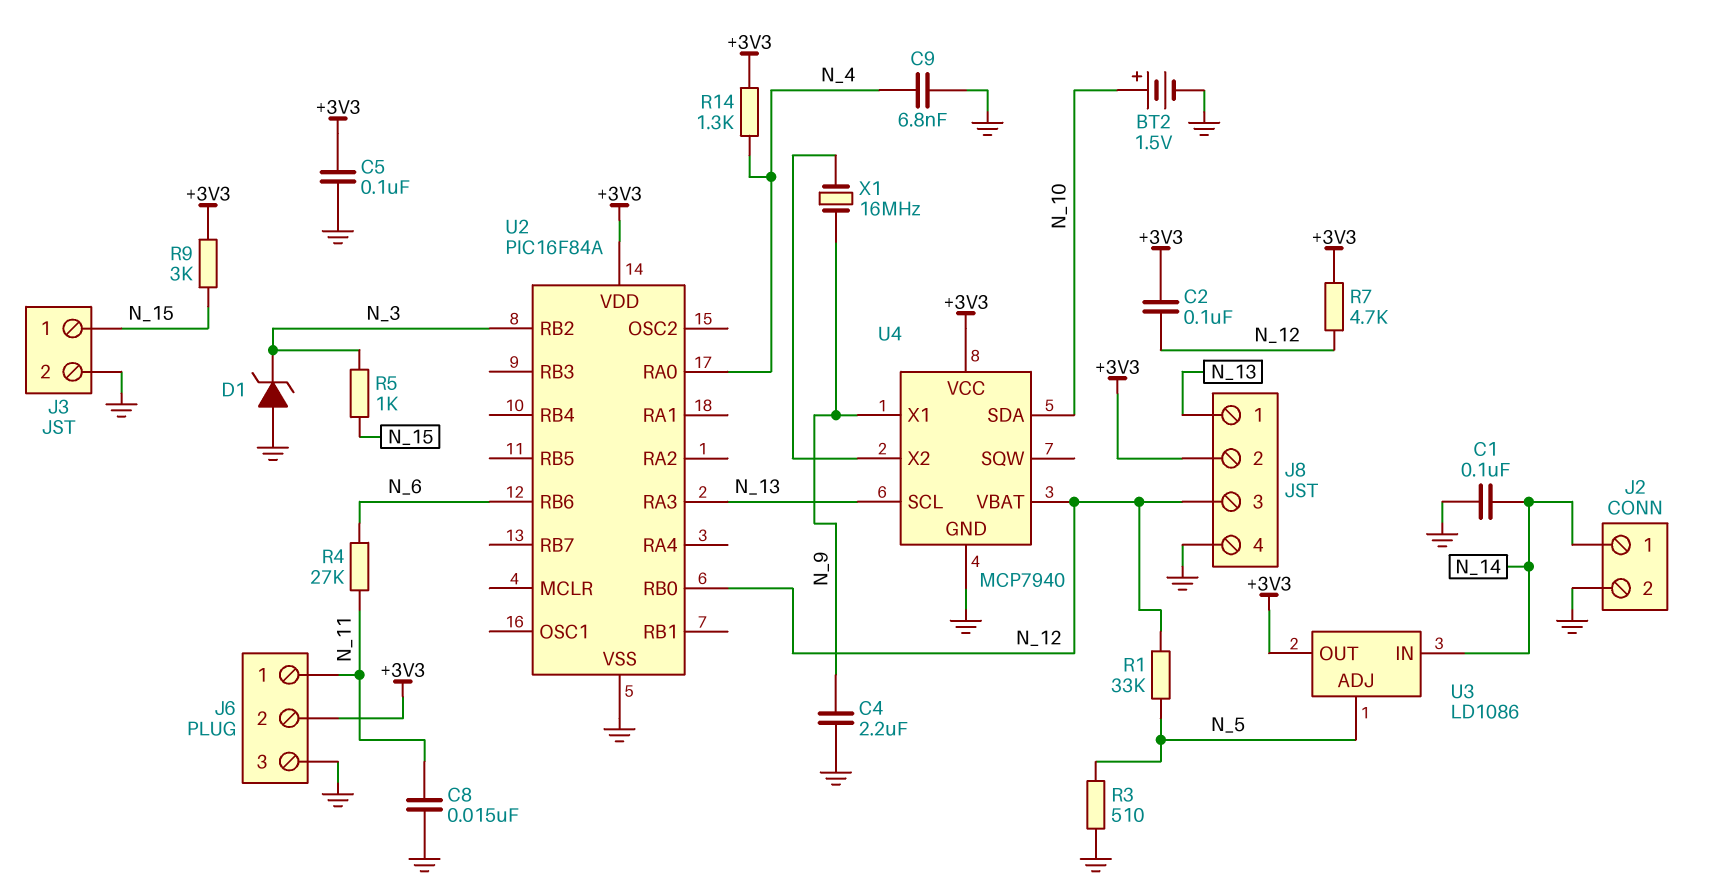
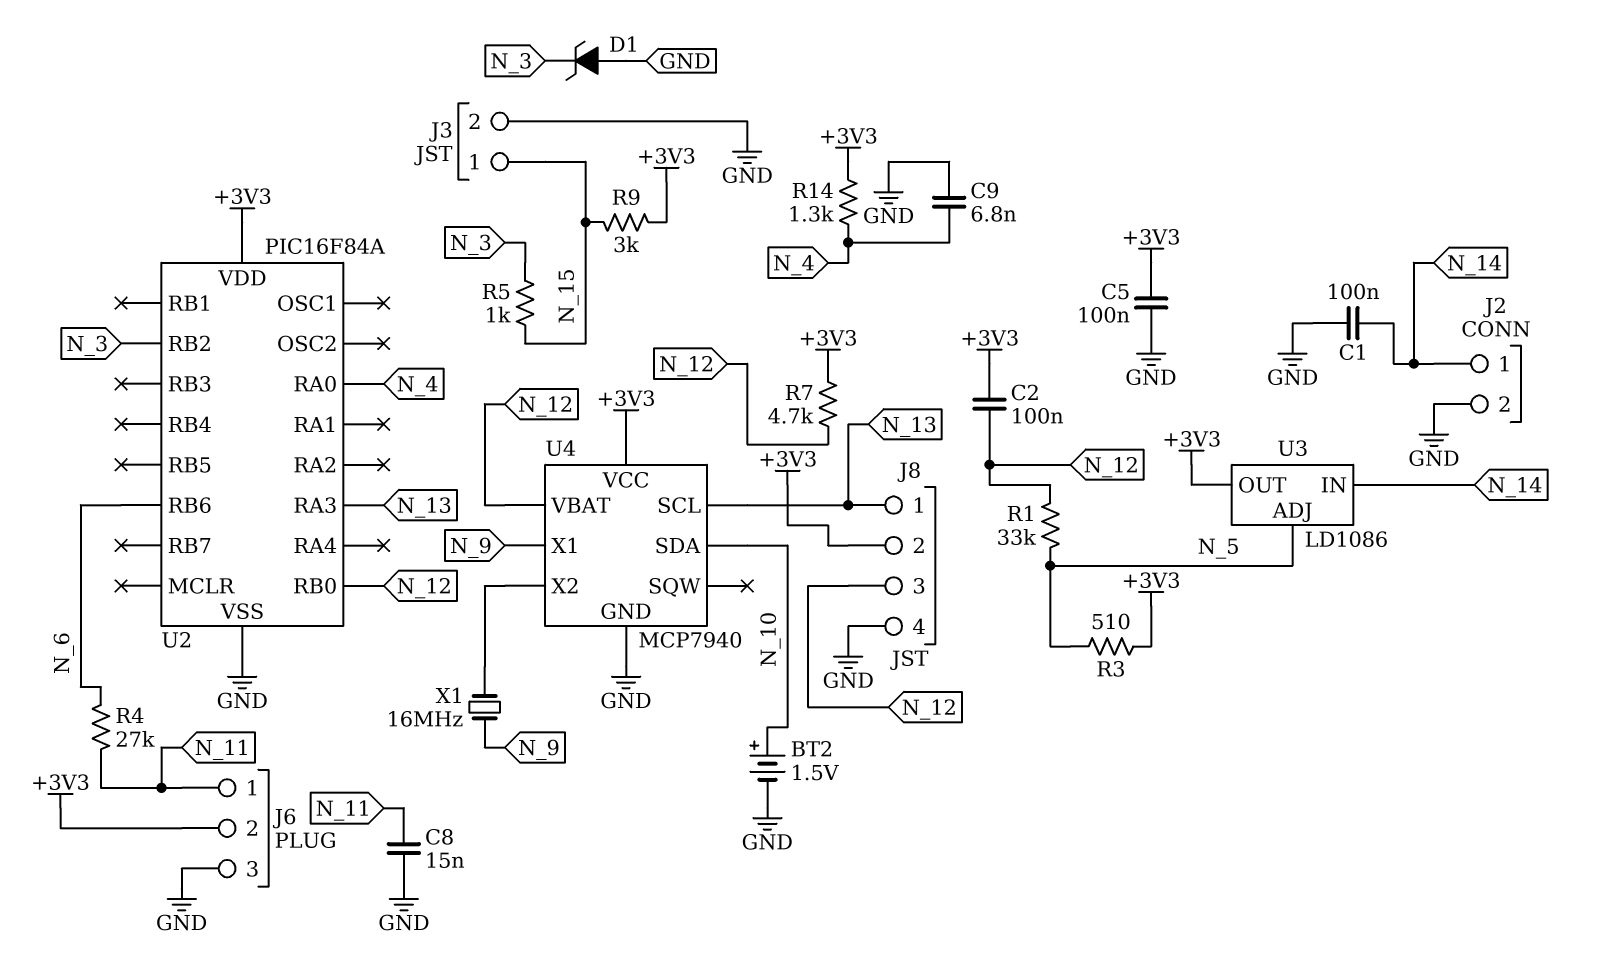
C4: 2.2uF (GND, N_9) -> none
R3: 510 (GND, N_5) -> 510 (+3V3, N_5)

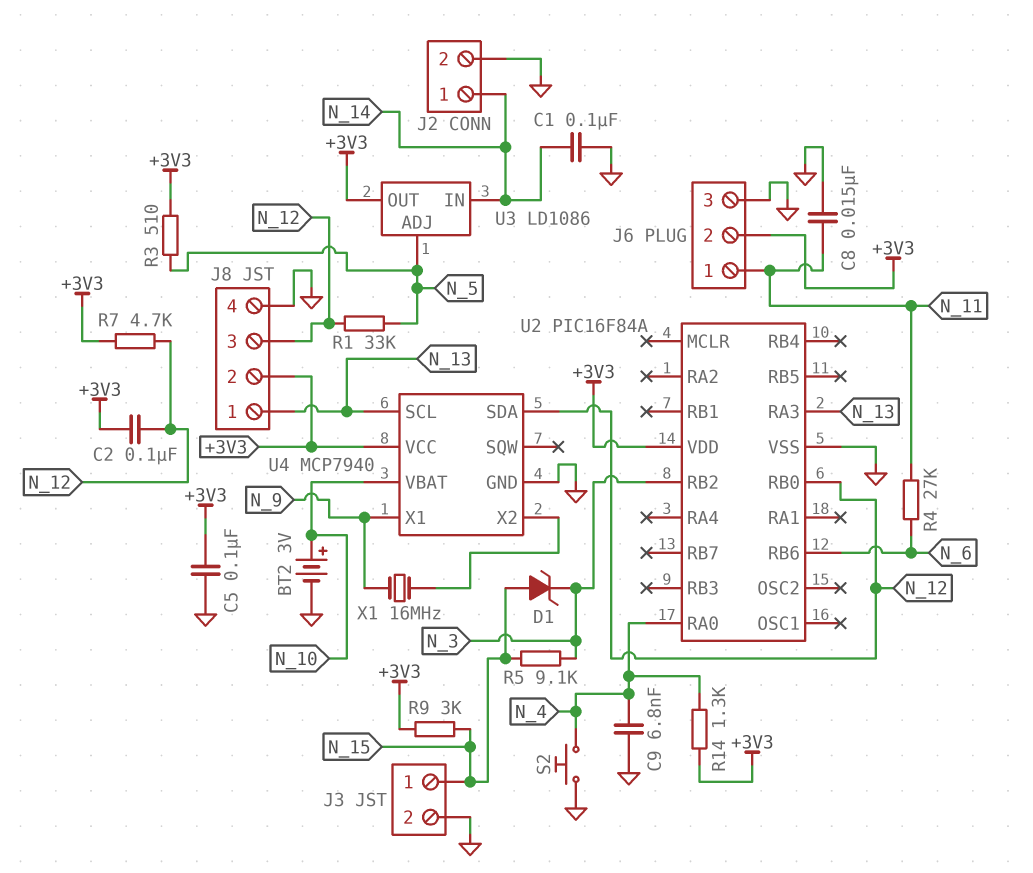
BT2: 1.5V (plus N_10, minus GND) -> 3V (plus N_10, minus GND)
D1: zener (A GND, K N_3) -> zener (A N_15, K N_3)
R5: 1k (N_3, N_15) -> 9.1k (N_3, N_15)
S2: none -> button (GND, N_4)
U4 pin SDA: N_10 -> N_12
U4 pin VBAT: N_12 -> N_10

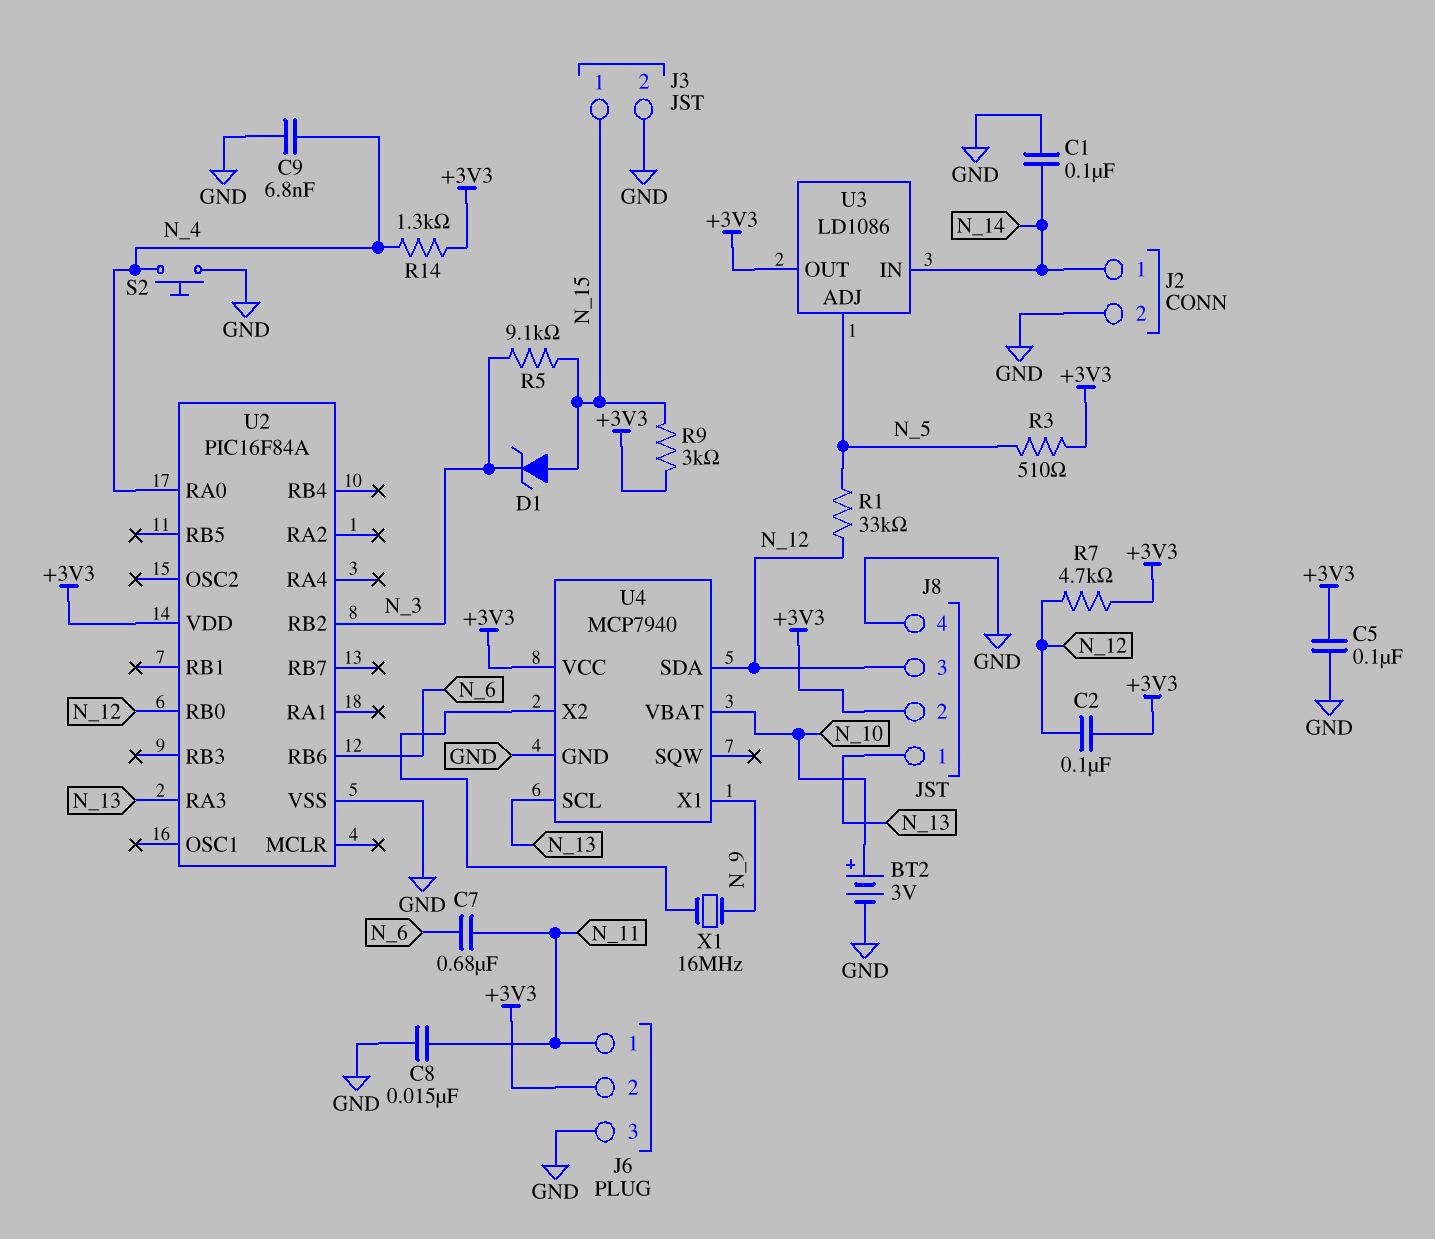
C7: none -> 680nF (N_6, N_11)
R4: 27k (N_6, N_11) -> none

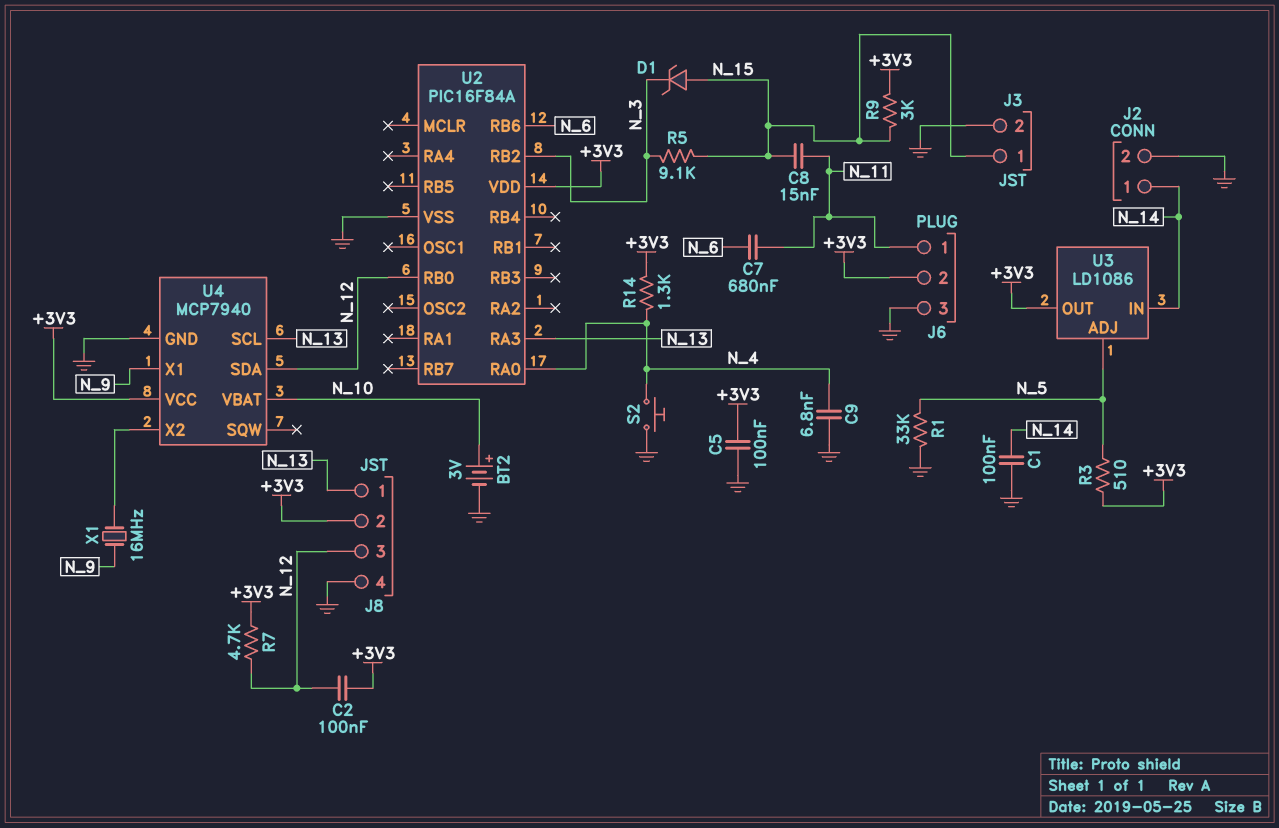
C8: 15nF (GND, N_11) -> 15nF (N_11, N_15)
R1: 33k (N_5, N_12) -> 33k (GND, N_5)

